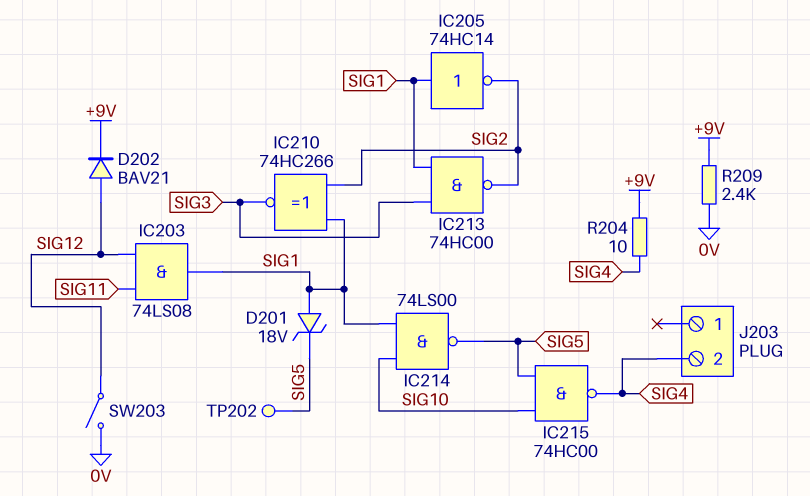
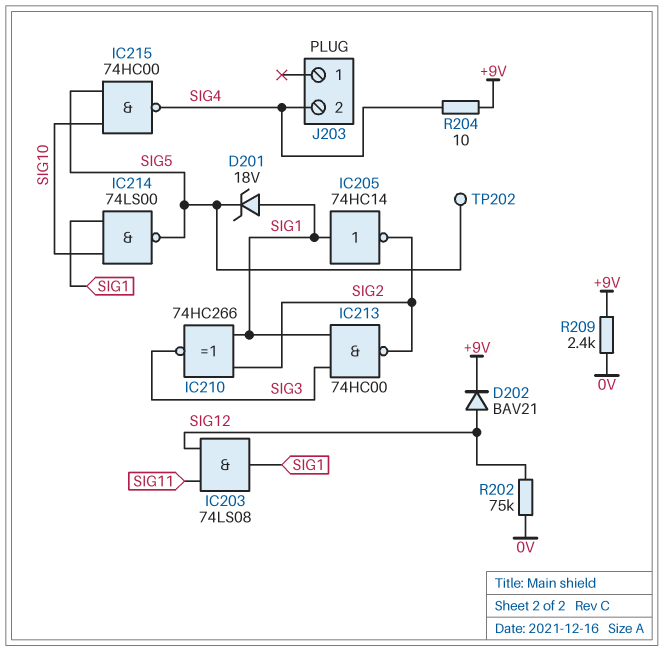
R202: none -> 75k (0V, SIG12)
SW203: switch (0V, SIG12) -> none

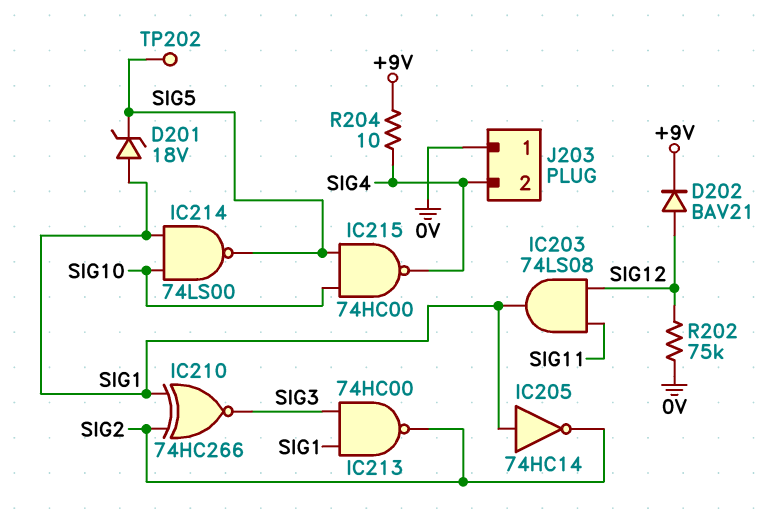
J203 pin 1: none -> 0V
R209: 2.4k (+9V, 0V) -> none

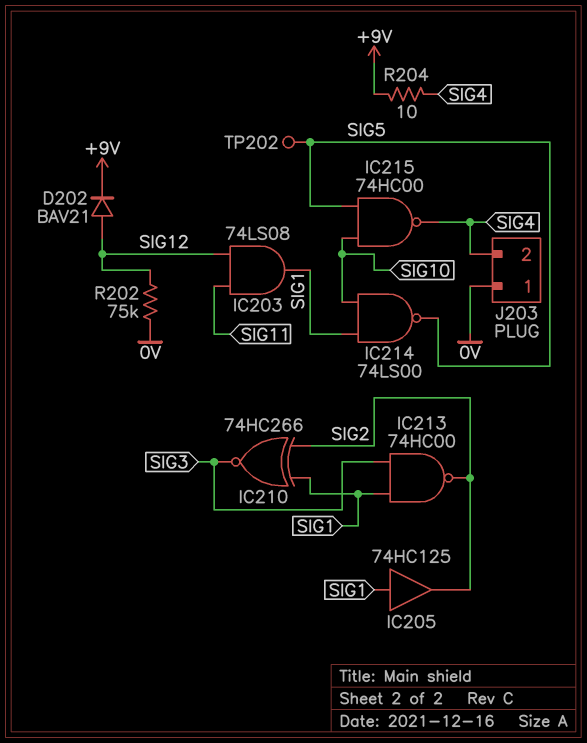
D201: zener 18V (A SIG1, K SIG5) -> none
IC205: NOT 74HC14 (in SIG1, out SIG2) -> buffer 74HC125 (in SIG1, out SIG2)

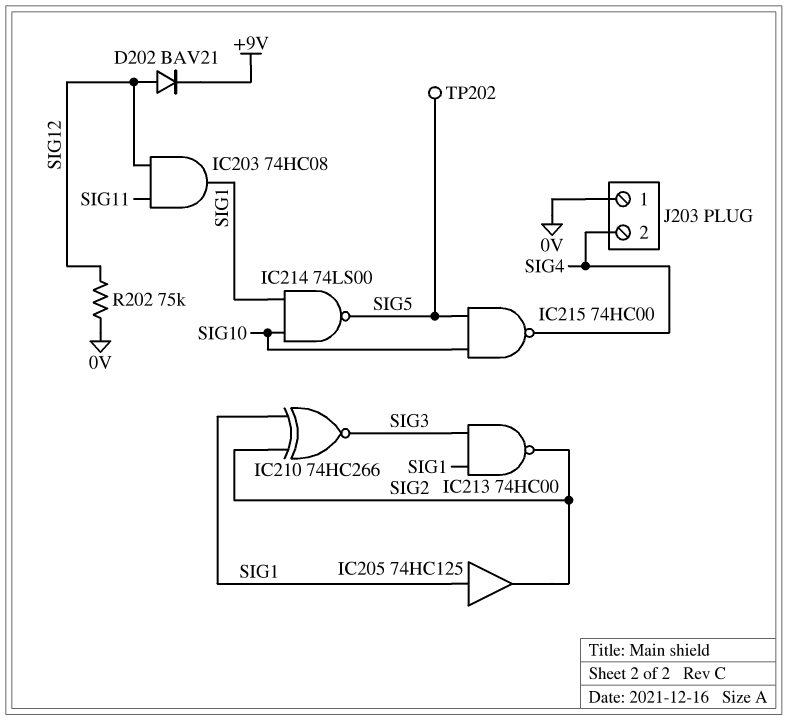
IC203: AND 74LS08 (in SIG11, in SIG12, out SIG1) -> AND 74HC08 (in SIG11, in SIG12, out SIG1)
R204: 10 (+9V, SIG4) -> none

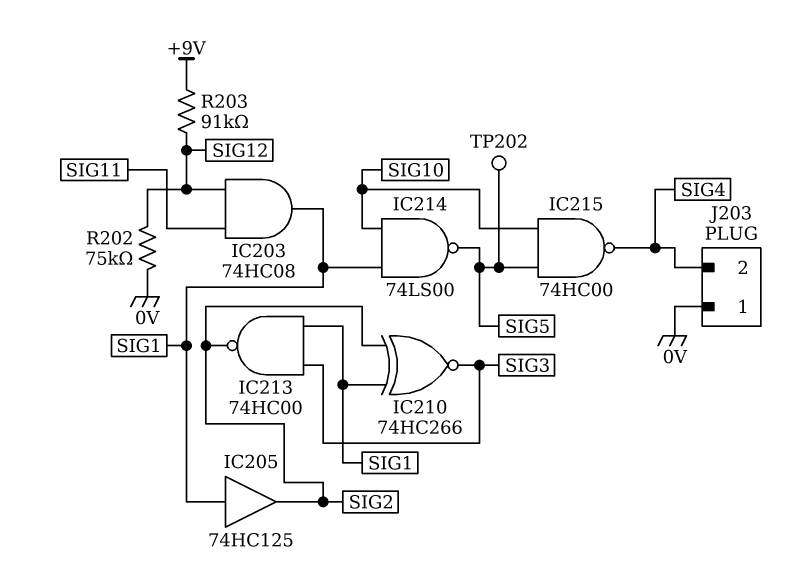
D202: diode BAV21 (A SIG12, K +9V) -> none
R203: none -> 91k (+9V, SIG12)

